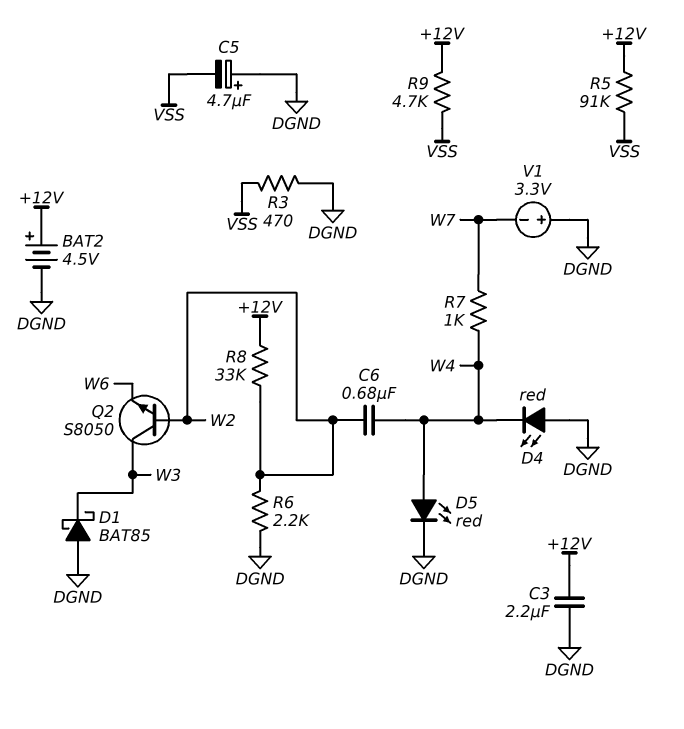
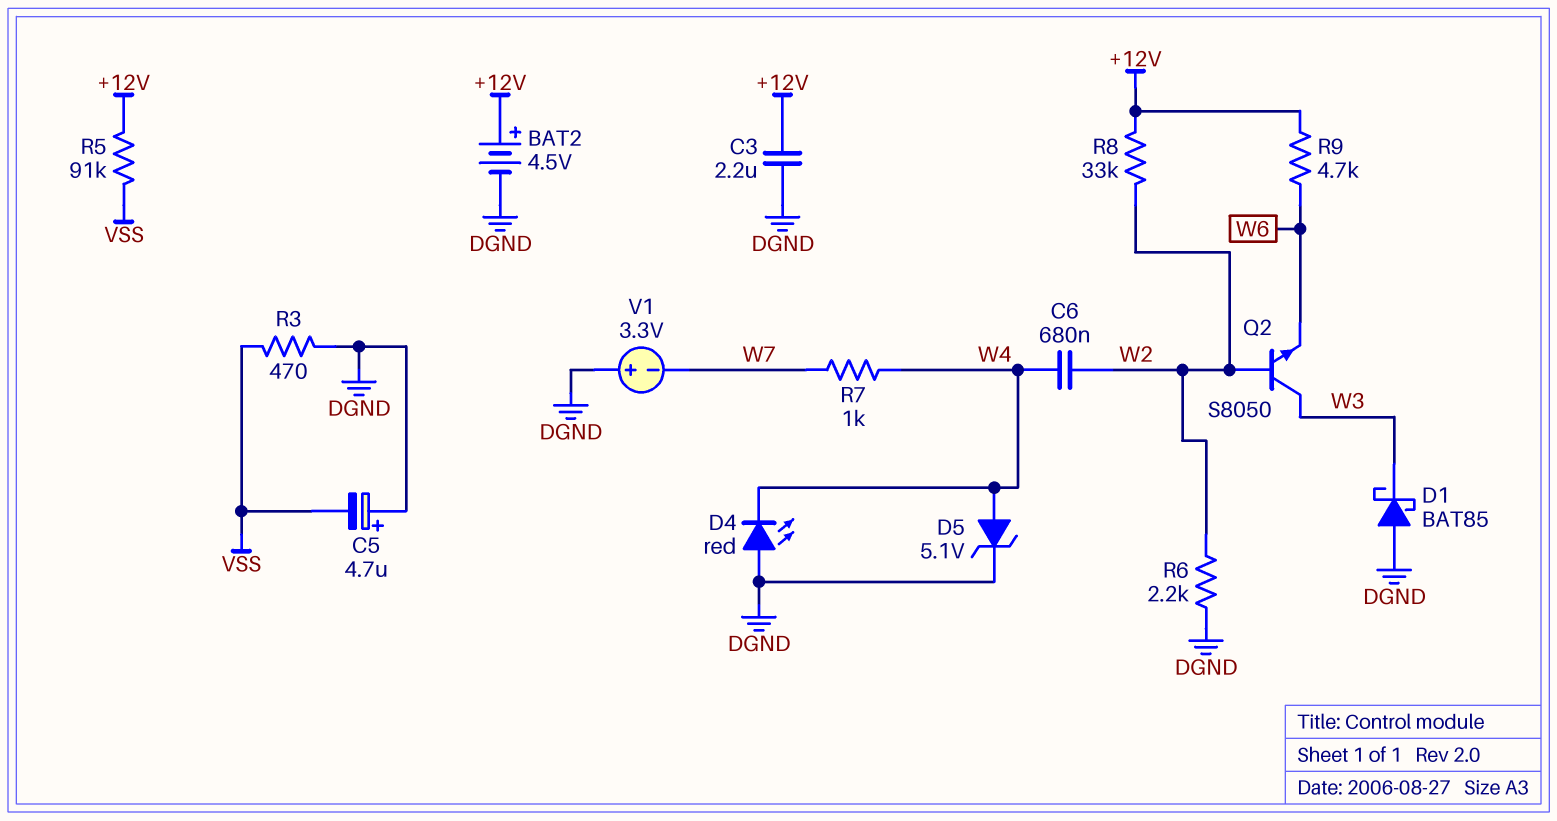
D5: LED red (A W4, K DGND) -> zener 5.1V (A W4, K DGND)
R9: 4.7k (+12V, VSS) -> 4.7k (+12V, W6)

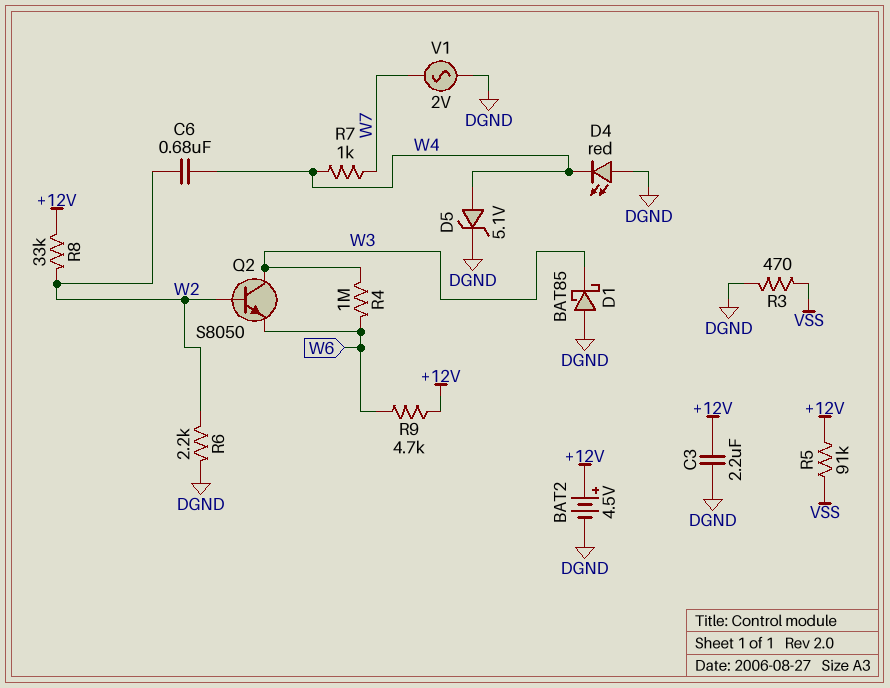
C5: 4.7uF (plus DGND, minus VSS) -> none
R4: none -> 1M (W3, W6)
V1: 3.3V (plus DGND, minus W7) -> AC 2V (DGND, W7)

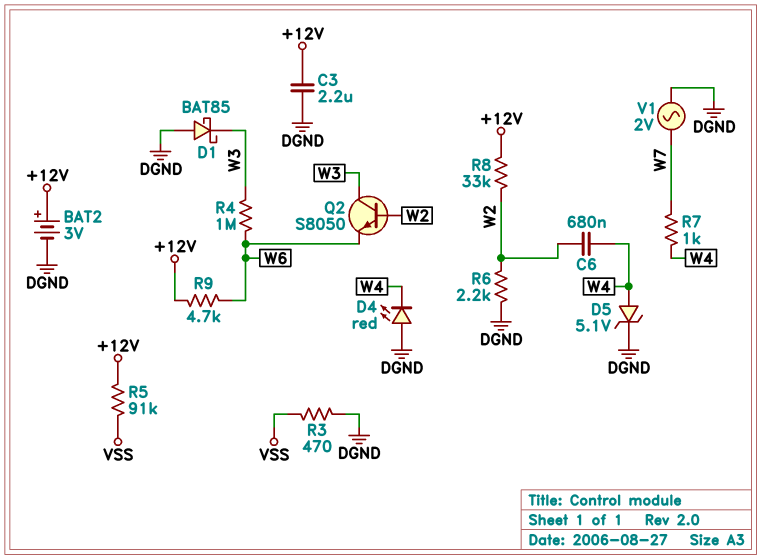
BAT2: 4.5V (plus +12V, minus DGND) -> 3V (plus +12V, minus DGND)

